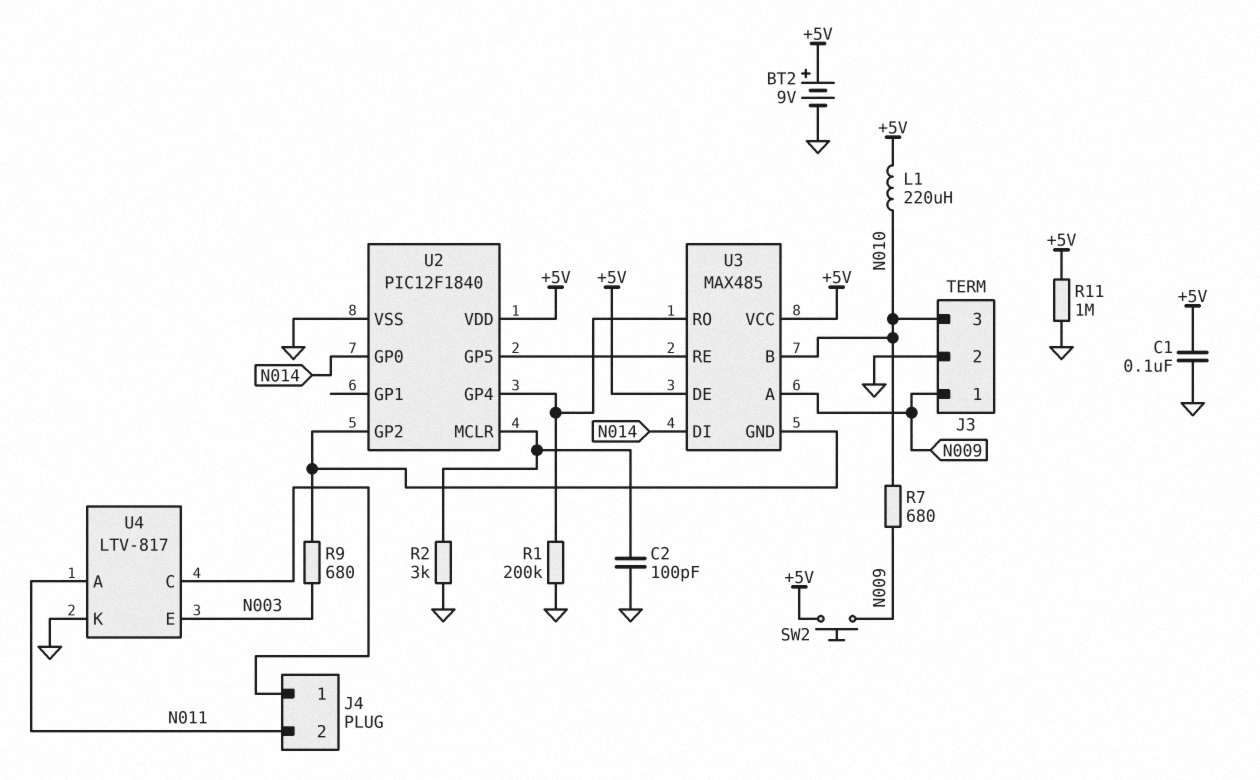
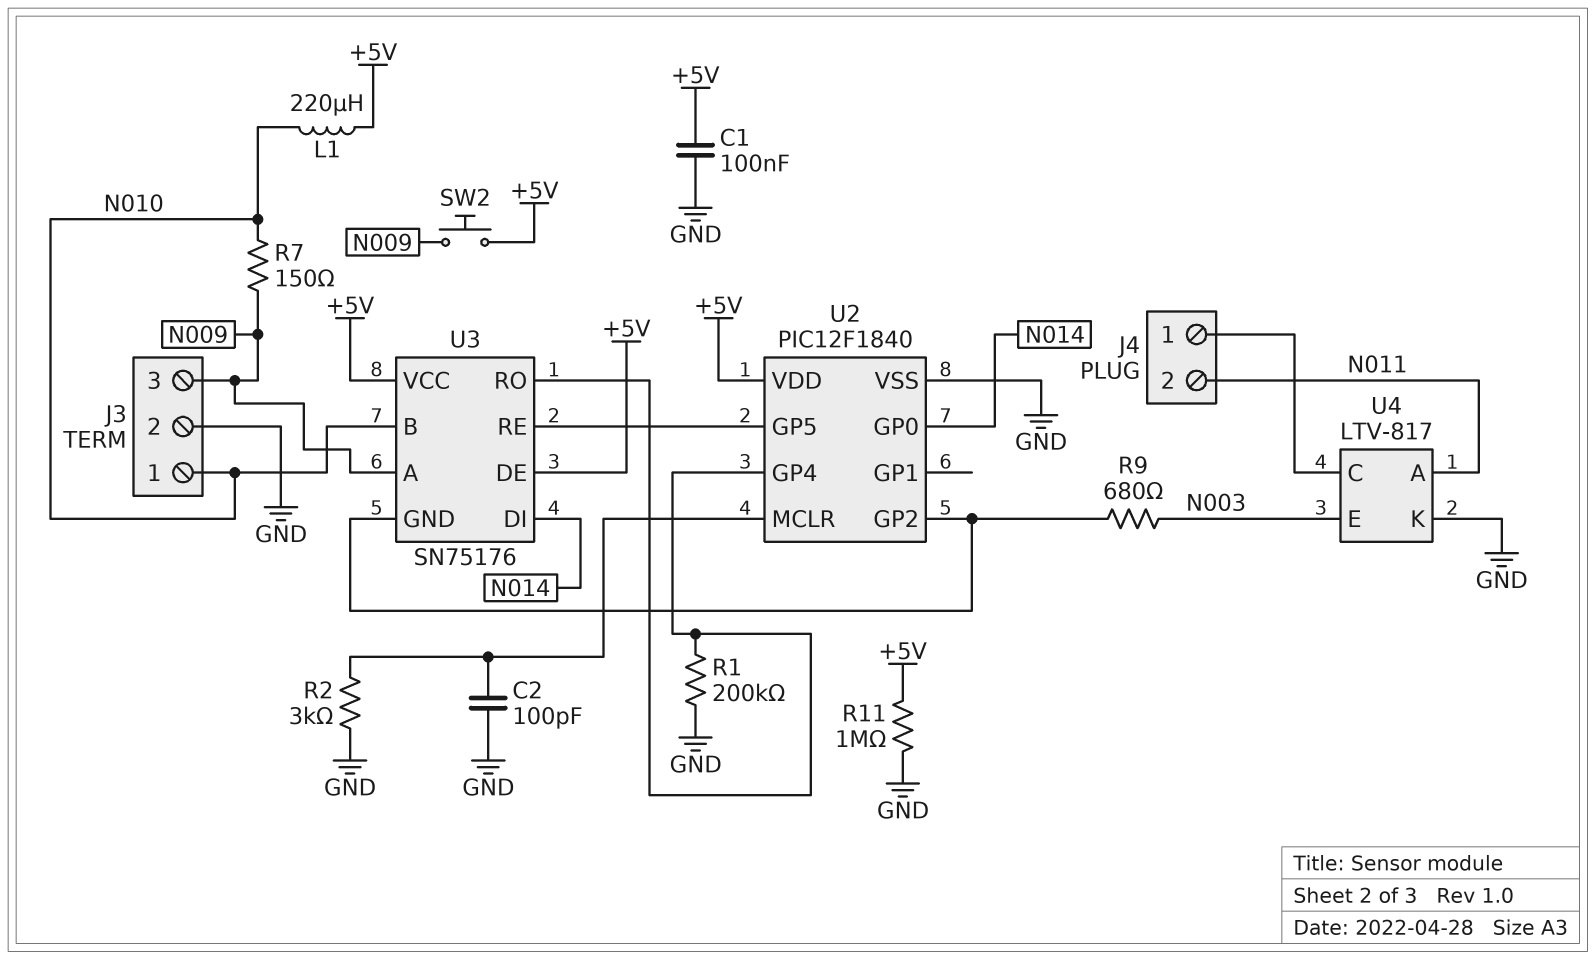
BT2: 9V (plus +5V, minus GND) -> none
J3 pin 1: N009 -> N010
J3 pin 3: N010 -> N009
R7: 680 (N009, N010) -> 150 (N009, N010)
U3: MAX485 -> SN75176

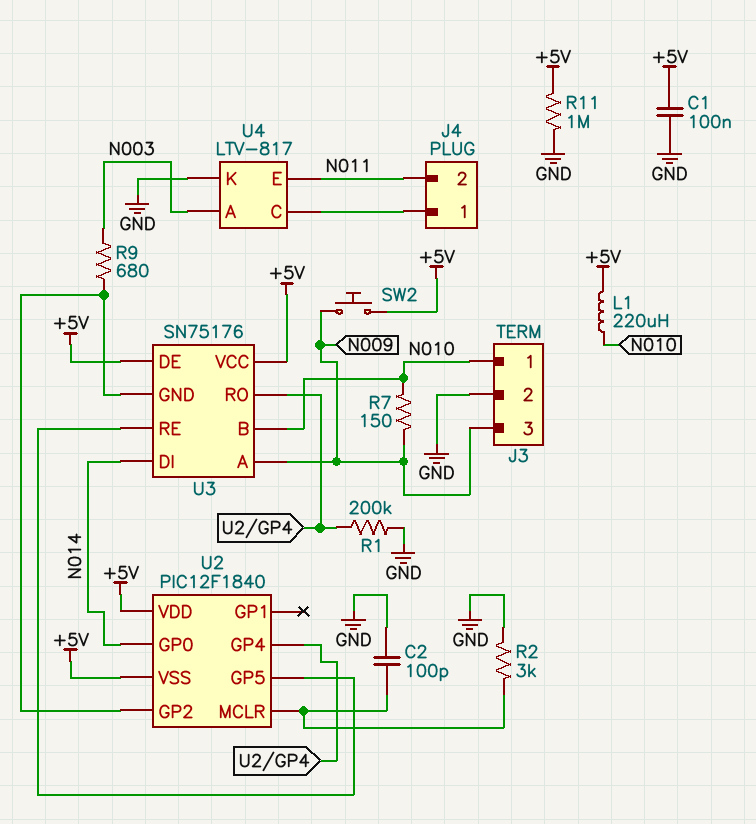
U2 pin VSS: GND -> +5V
U4 pin A: N011 -> N003
U4 pin E: N003 -> N011

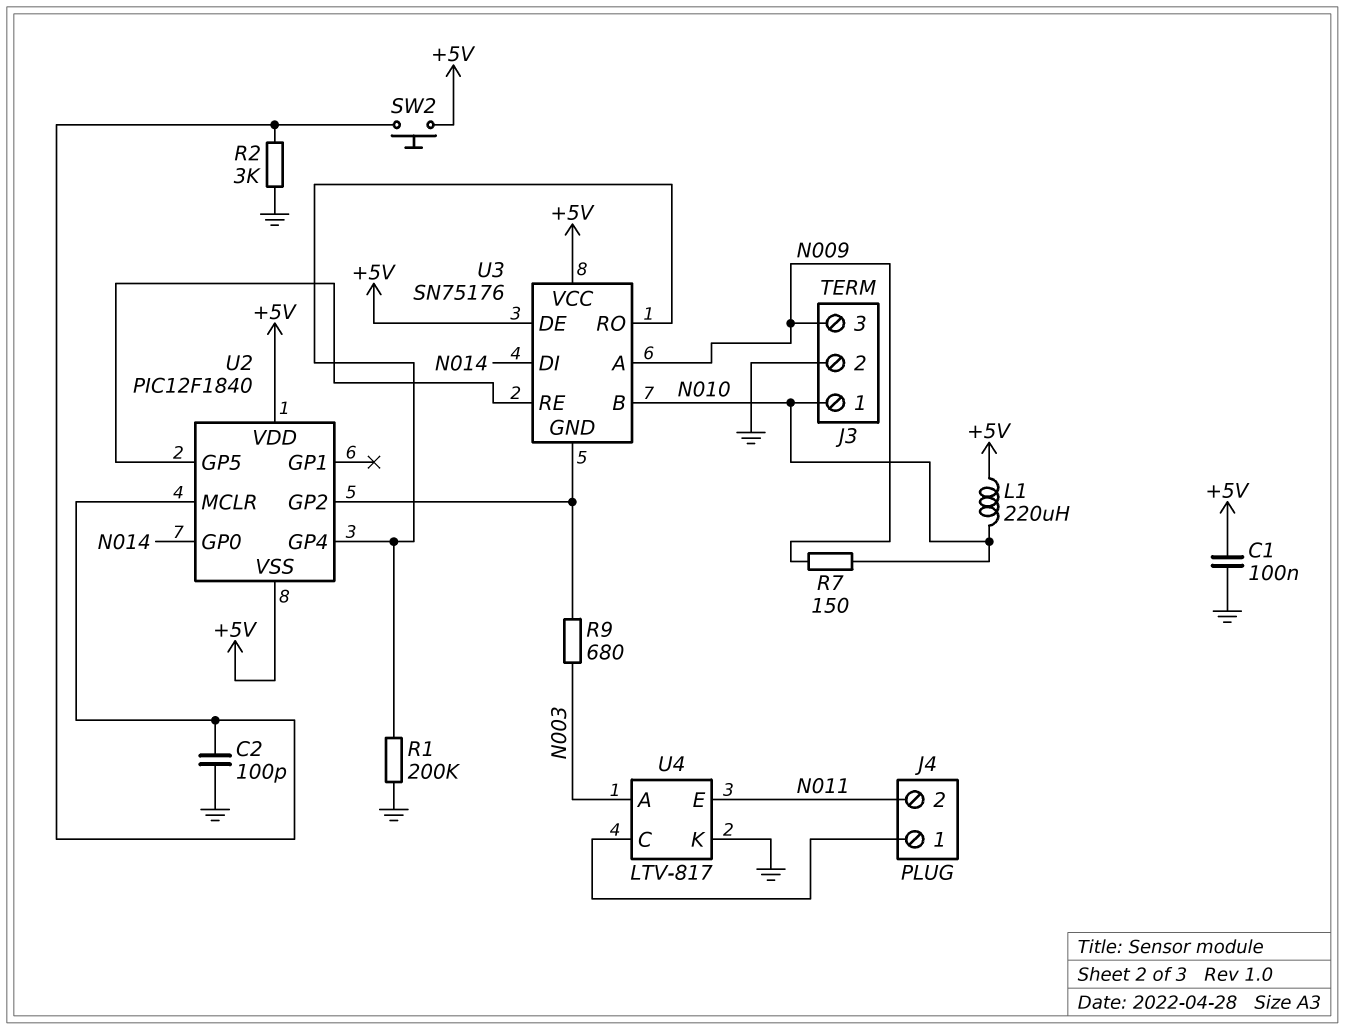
R11: 1M (+5V, GND) -> none
SW2: button (+5V, N009) -> button (+5V, U2/MCLR)

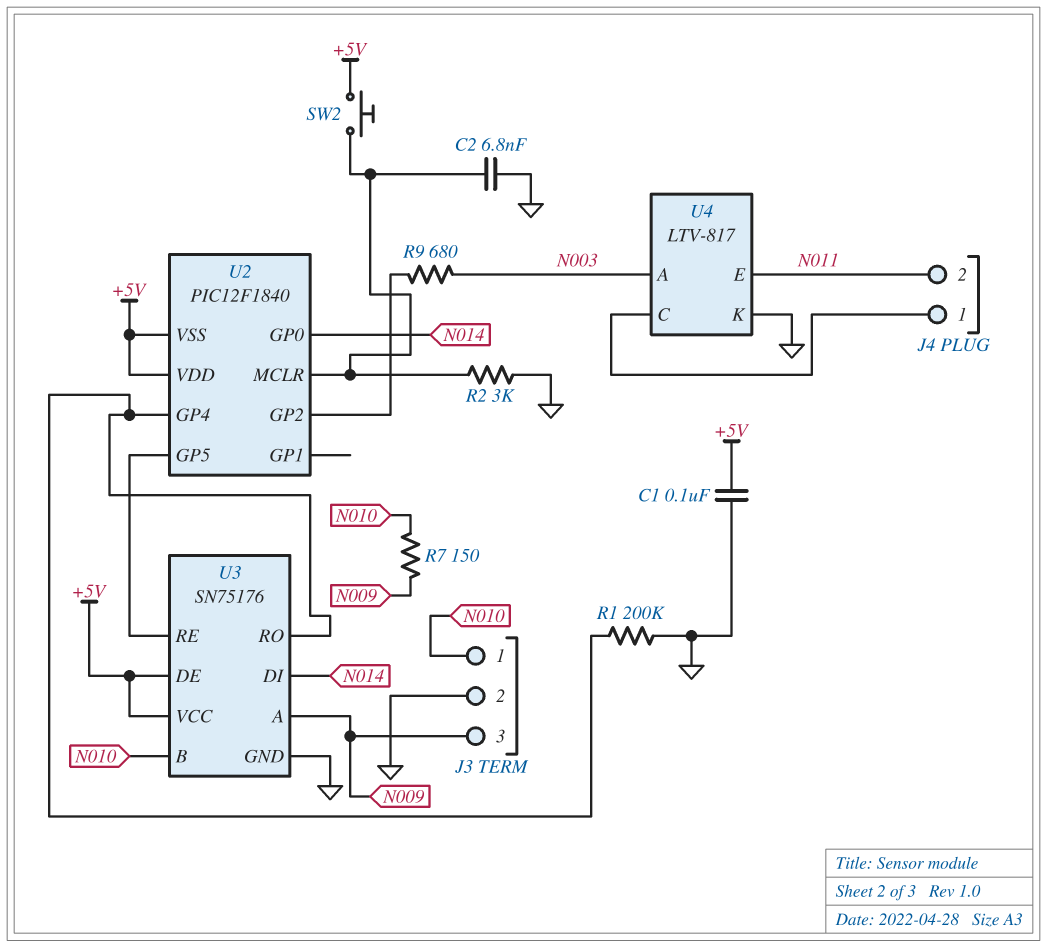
C2: 100pF (GND, U2/MCLR) -> 6.8nF (GND, U2/MCLR)
L1: 220uH (+5V, N010) -> none
U3 pin GND: U2/GP2 -> GND

